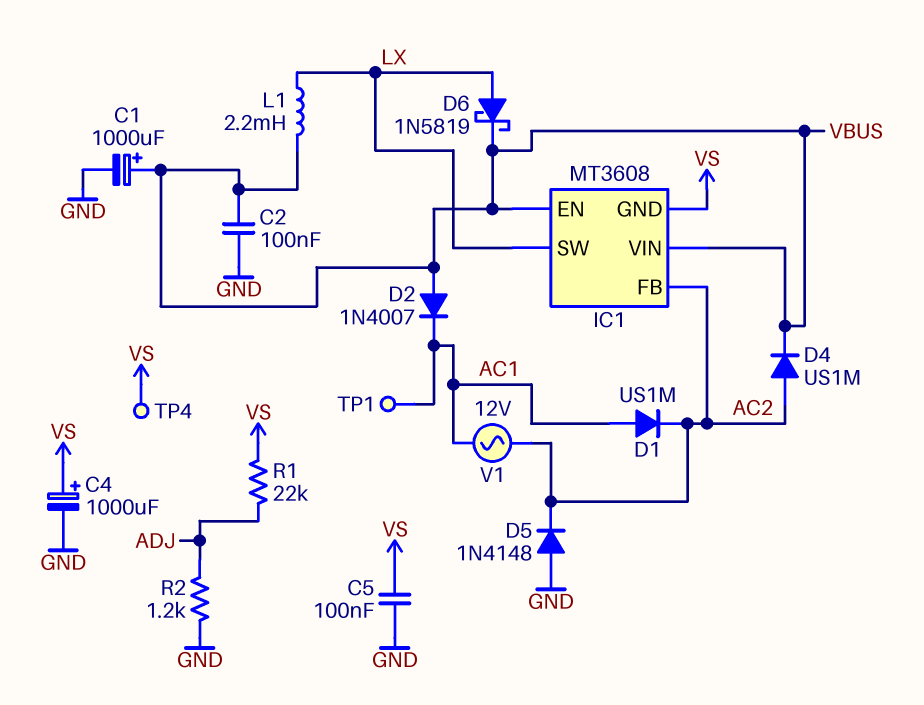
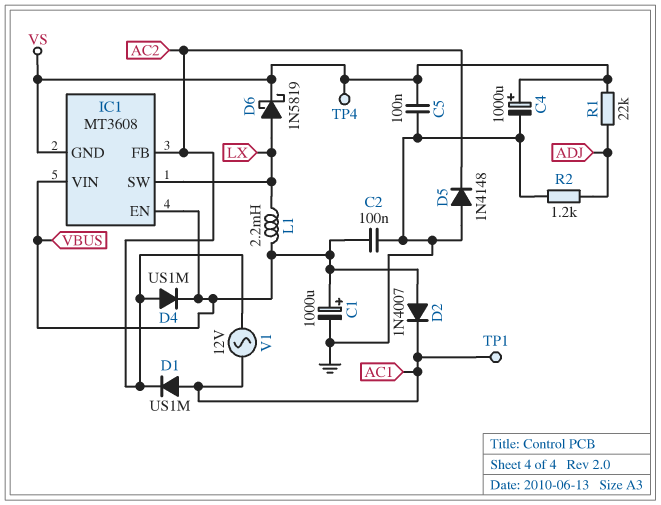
D6: schottky 1N5819 (A LX, K VBUS) -> schottky 1N5819 (A LX, K VS)

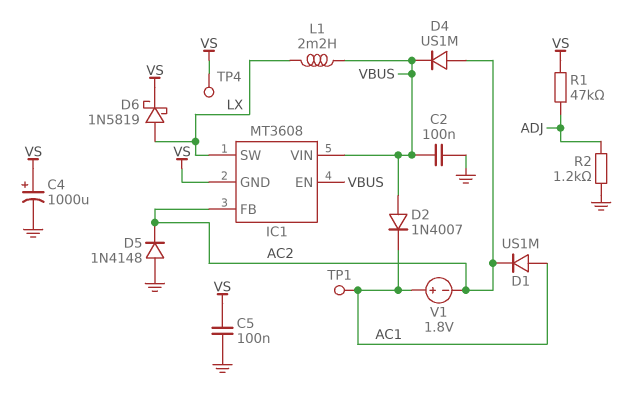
C1: 1000uF (plus VBUS, minus GND) -> none
R1: 22k (ADJ, VS) -> 47k (ADJ, VS)
V1: AC 12V (AC1, AC2) -> 1.8V (plus AC1, minus AC2)

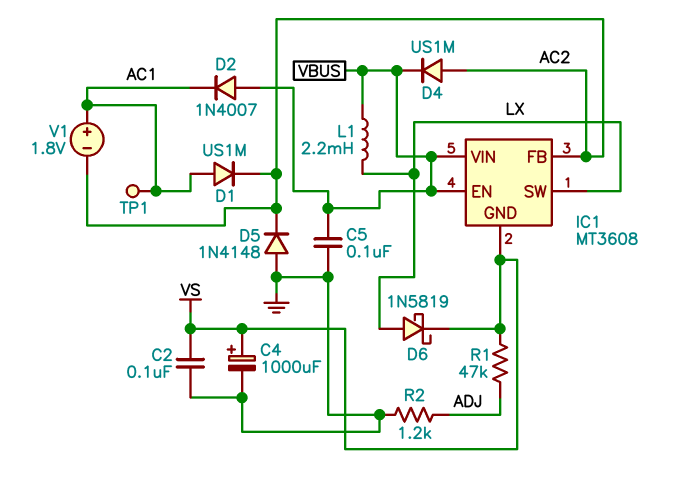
C2: 100nF (GND, VBUS) -> 100nF (GND, VS)
C5: 100nF (GND, VS) -> 100nF (GND, VBUS)
TP4: test point (VS) -> none

